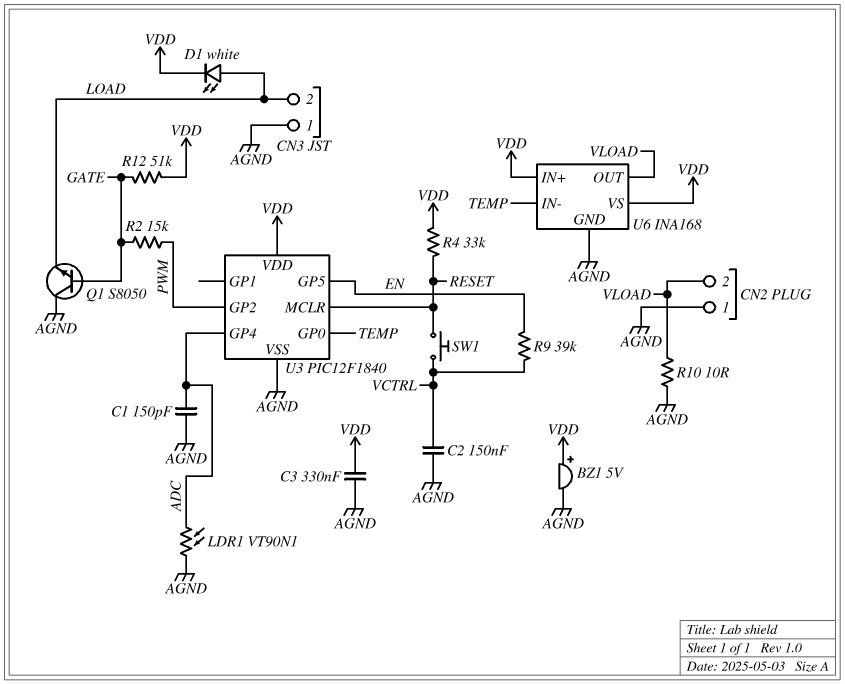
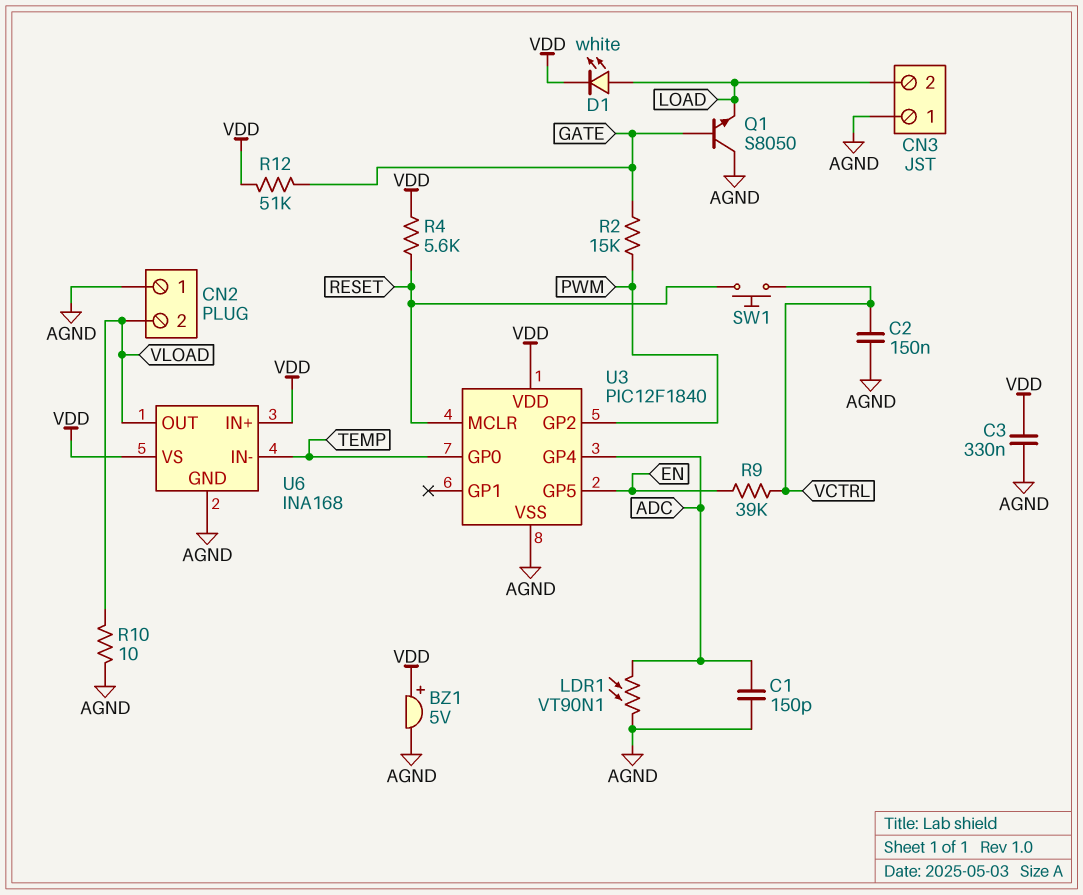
R4: 33k (RESET, VDD) -> 5.6k (RESET, VDD)

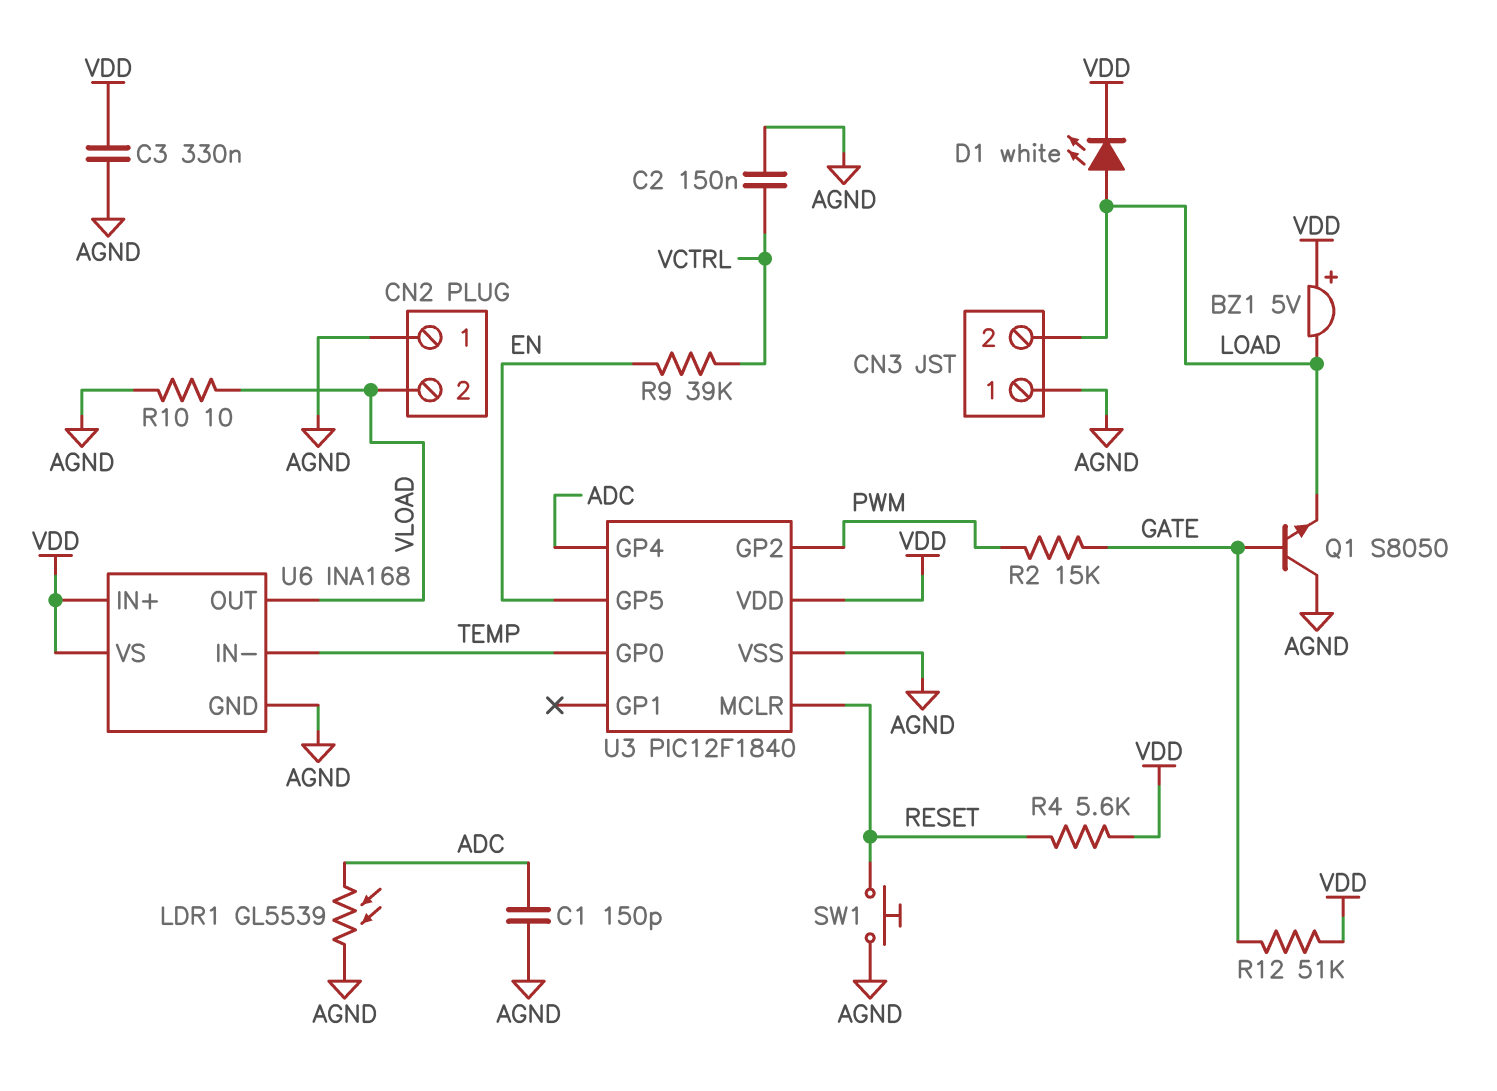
BZ1: buzzer 5V (plus VDD, minus AGND) -> buzzer 5V (plus VDD, minus LOAD)
LDR1: VT90N1 (ADC, AGND) -> GL5539 (ADC, AGND)
SW1: button (RESET, VCTRL) -> button (AGND, RESET)

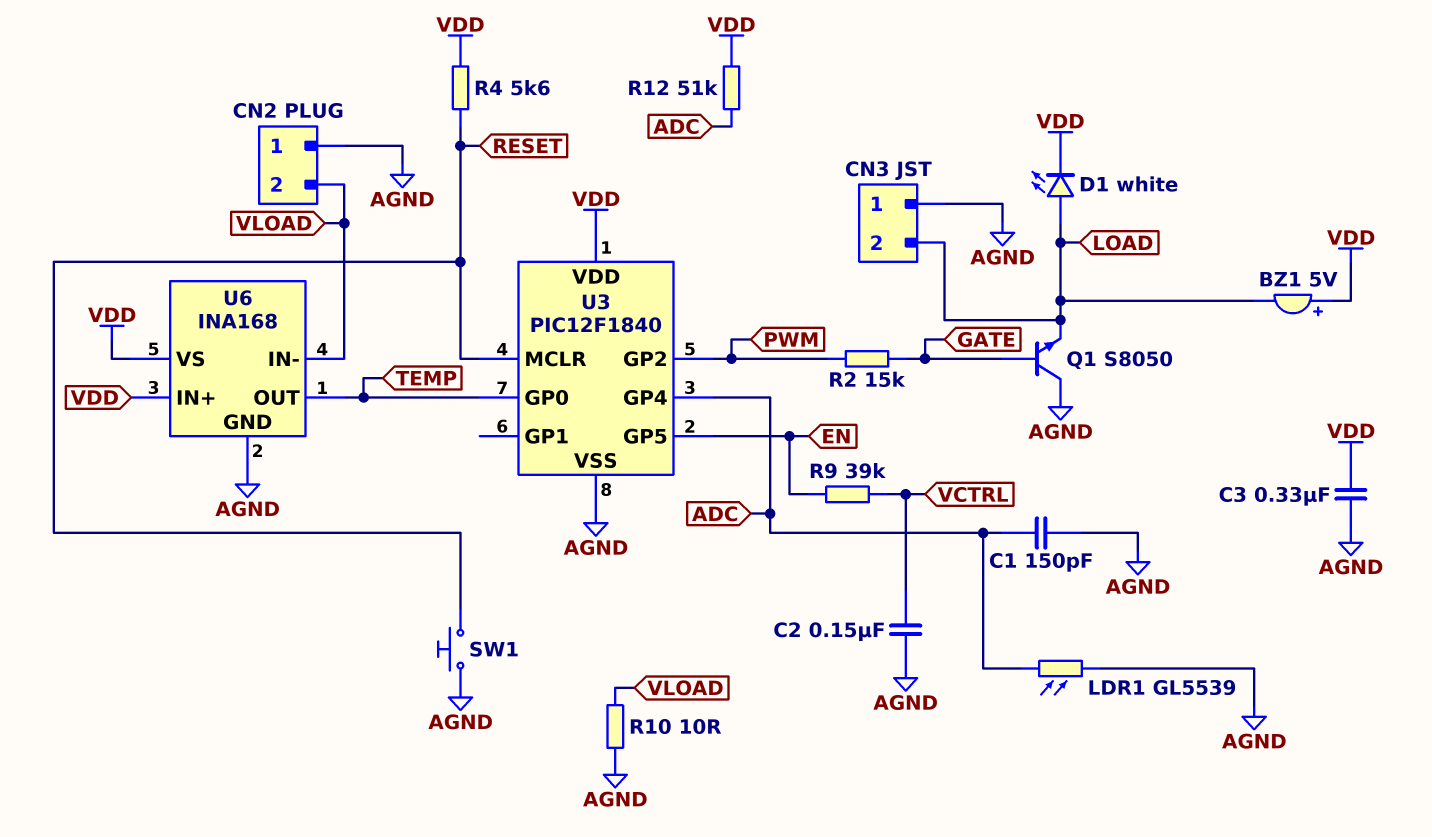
R12: 51k (GATE, VDD) -> 51k (ADC, VDD)
U6 pin IN-: TEMP -> VLOAD
U6 pin OUT: VLOAD -> TEMP

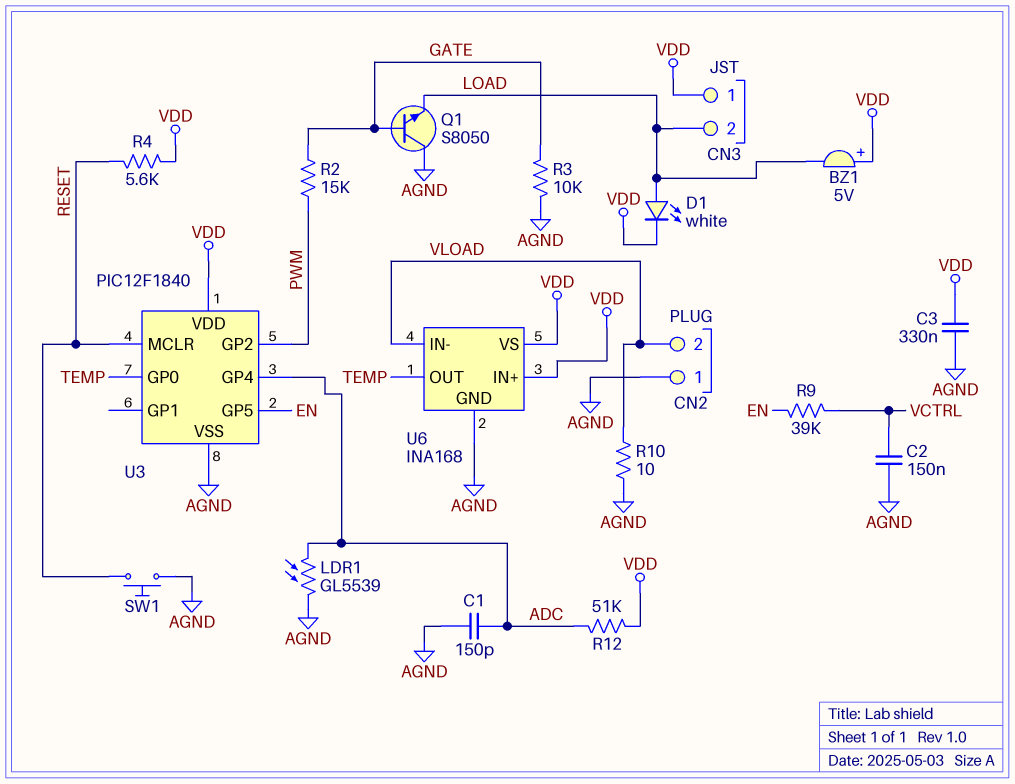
CN3 pin 1: AGND -> VDD
R3: none -> 10k (AGND, GATE)

